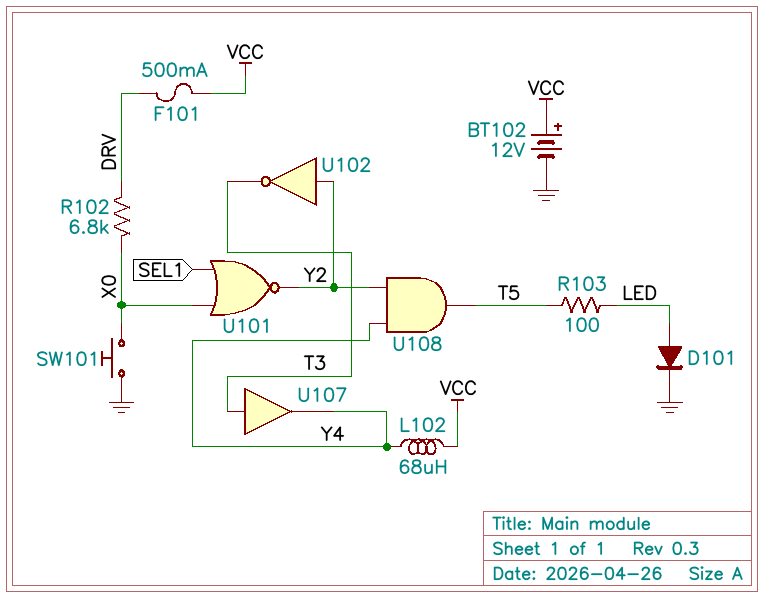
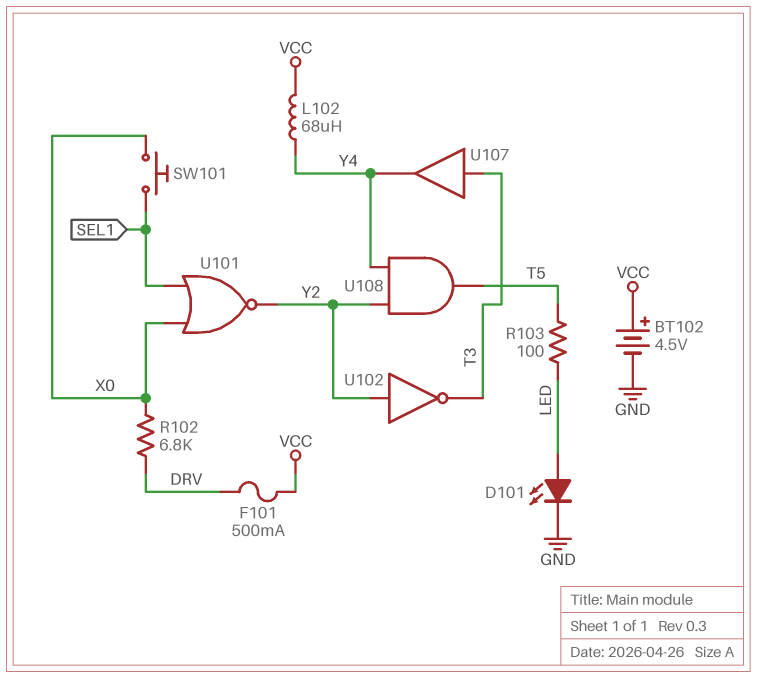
BT102: 12V (plus VCC, minus GND) -> 4.5V (plus VCC, minus GND)
D101: diode (A LED, K GND) -> LED (A LED, K GND)
SW101: button (GND, X0) -> button (SEL1, X0)

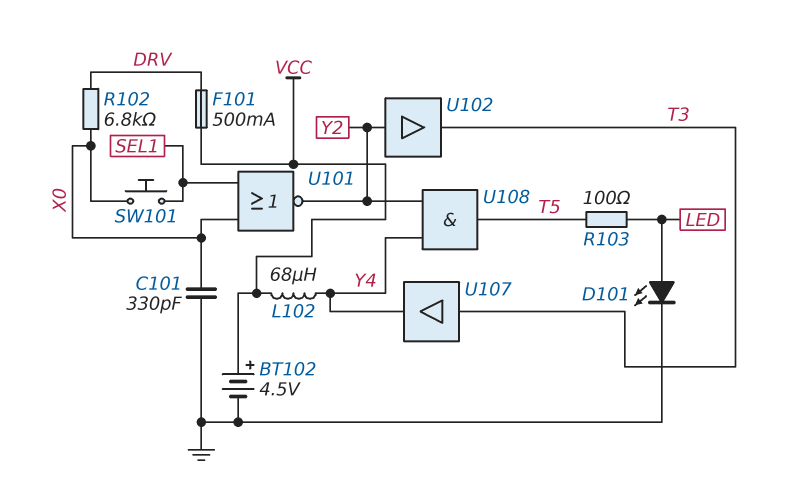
C101: none -> 330pF (GND, X0)
U102: NOT (in Y2, out T3) -> buffer (in Y2, out T3)

